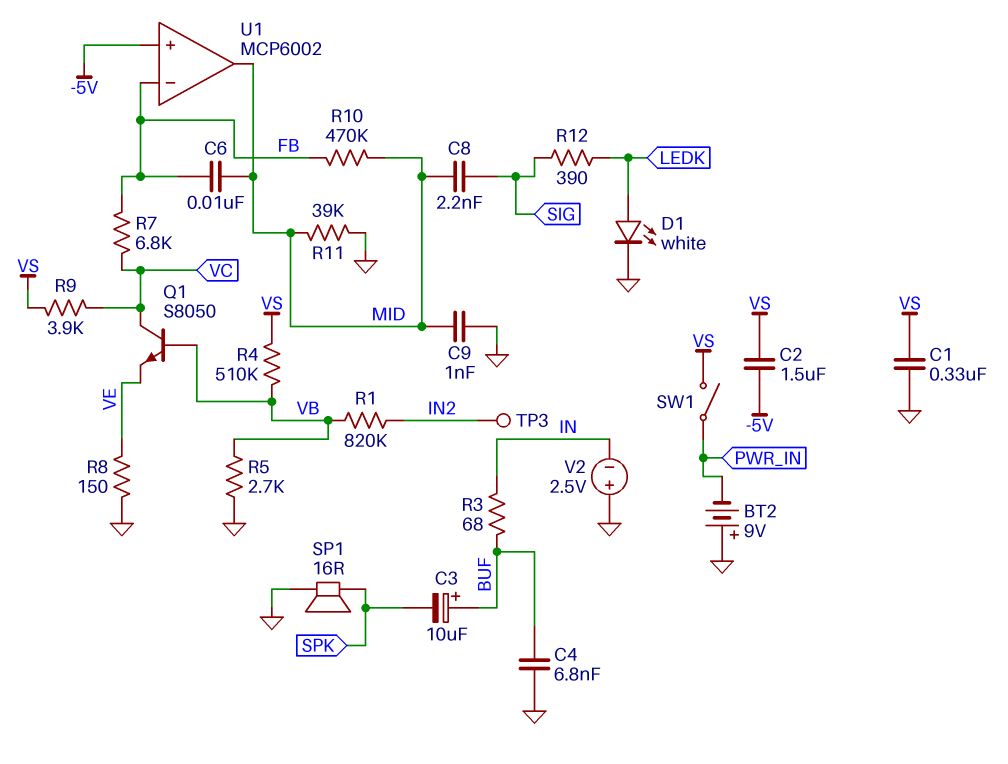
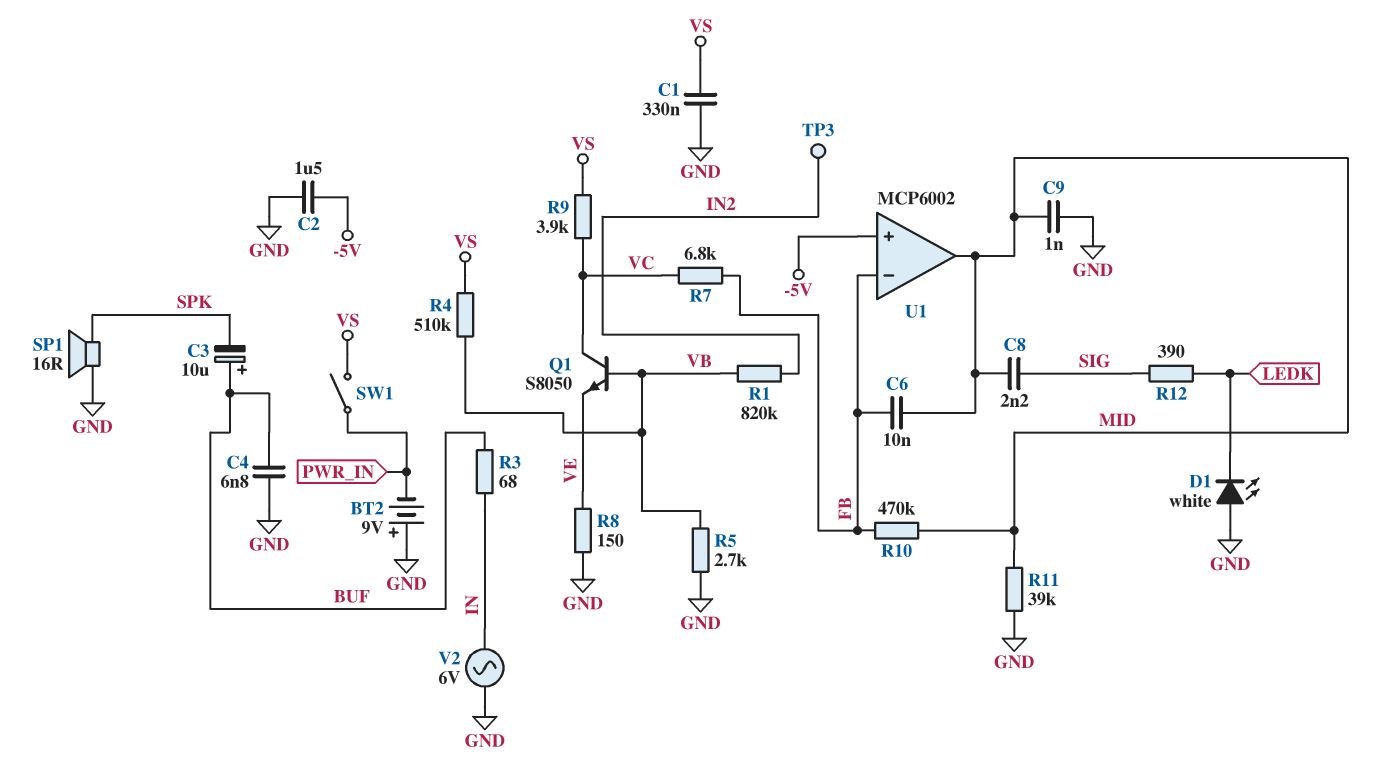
C2: 1.5uF (-5V, VS) -> 1.5uF (-5V, GND)
D1: LED white (A LEDK, K GND) -> LED white (A GND, K LEDK)
V2: 2.5V (plus GND, minus IN) -> AC 6V (GND, IN)

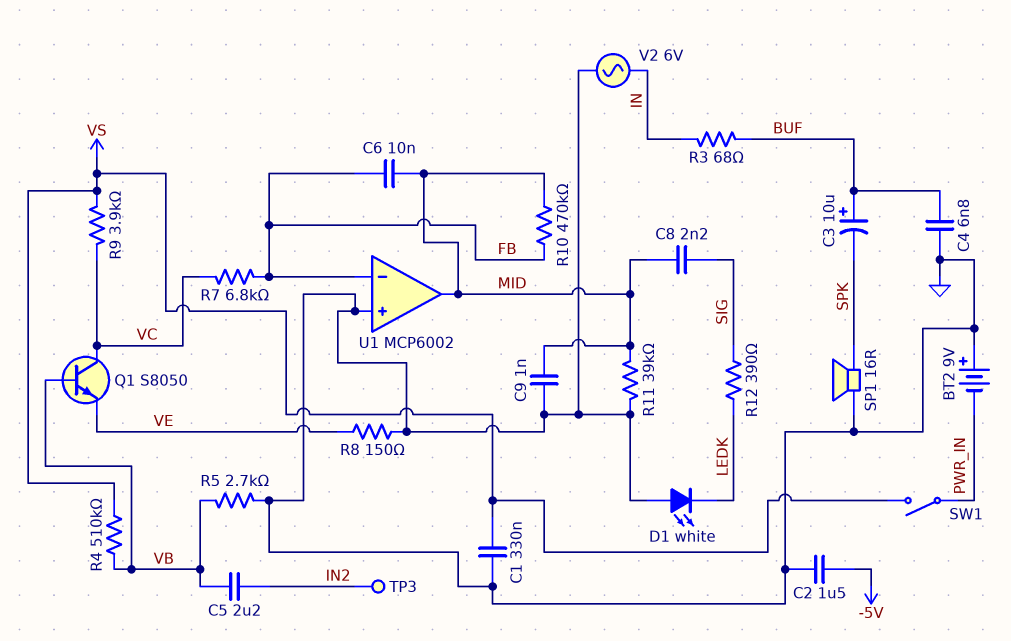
C5: none -> 2.2uF (IN2, VB)
R1: 820k (IN2, VB) -> none
U1 pin in+: -5V -> GND

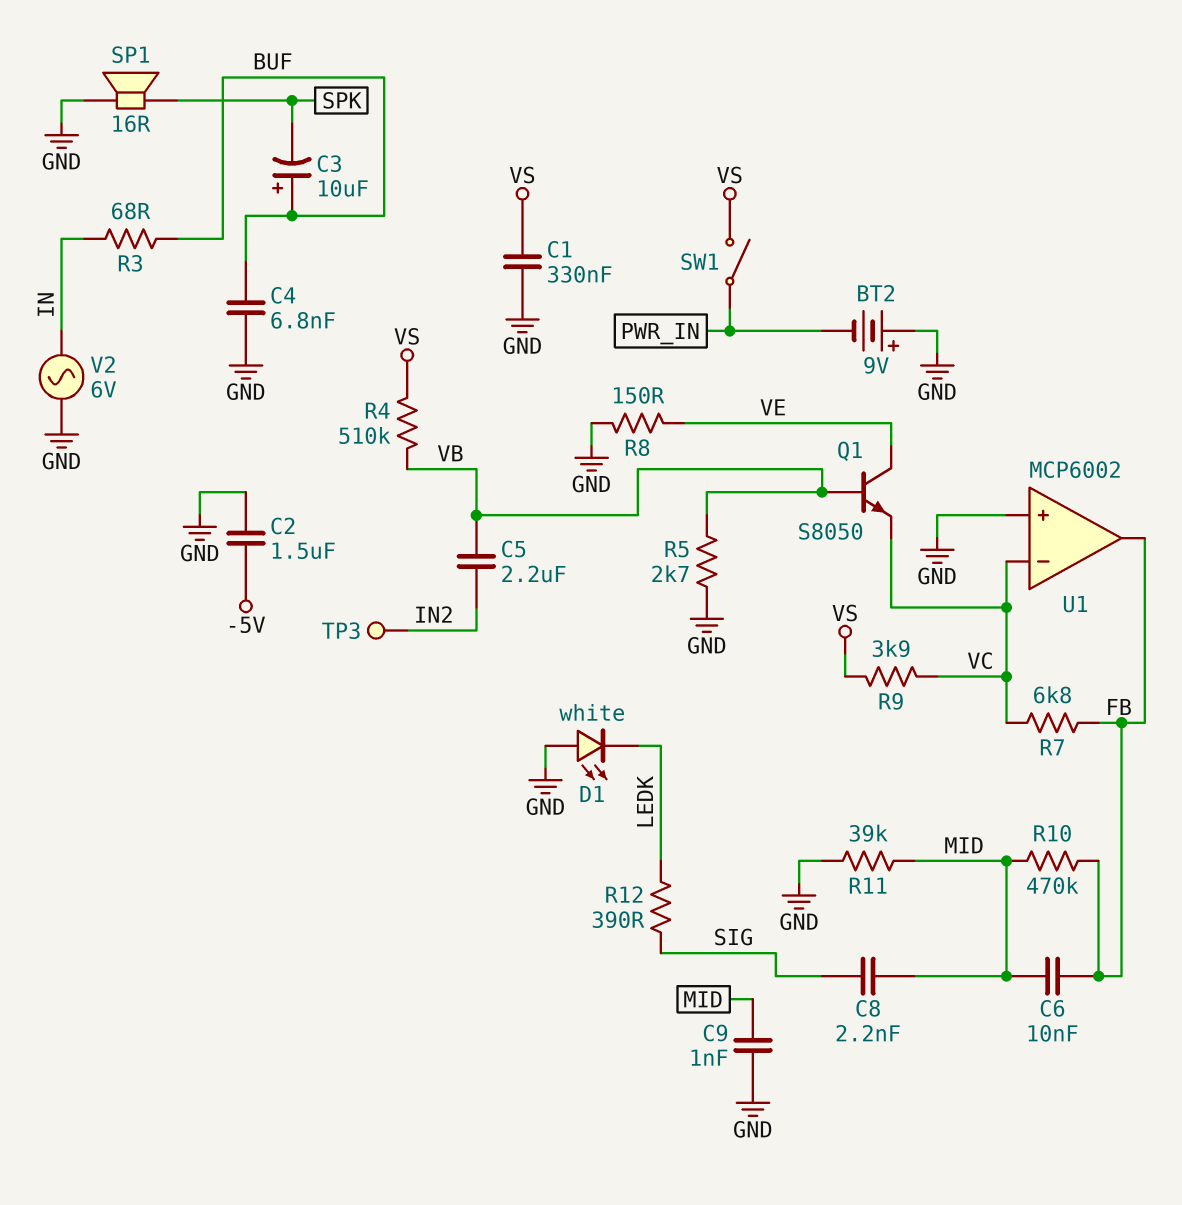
Q1: NPN S8050 (B VB, C VC, E VE) -> NPN S8050 (B VB, C VE, E VC)
U1 pin in-: FB -> VC
U1 pin out: MID -> FB

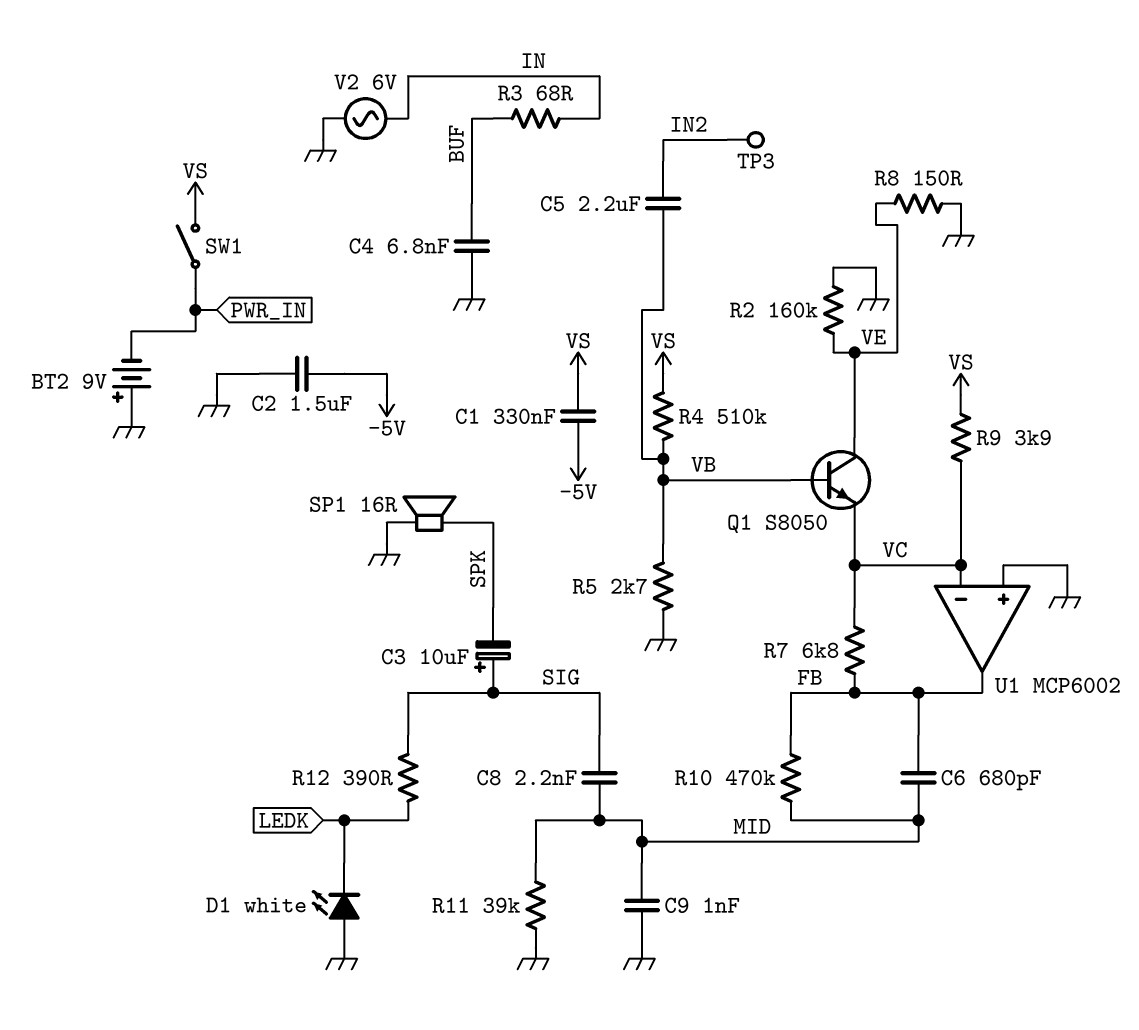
C1: 330nF (GND, VS) -> 330nF (-5V, VS)
C3: 10uF (plus BUF, minus SPK) -> 10uF (plus SIG, minus SPK)
C6: 10nF (FB, MID) -> 680pF (FB, MID)
R2: none -> 160k (GND, VE)

